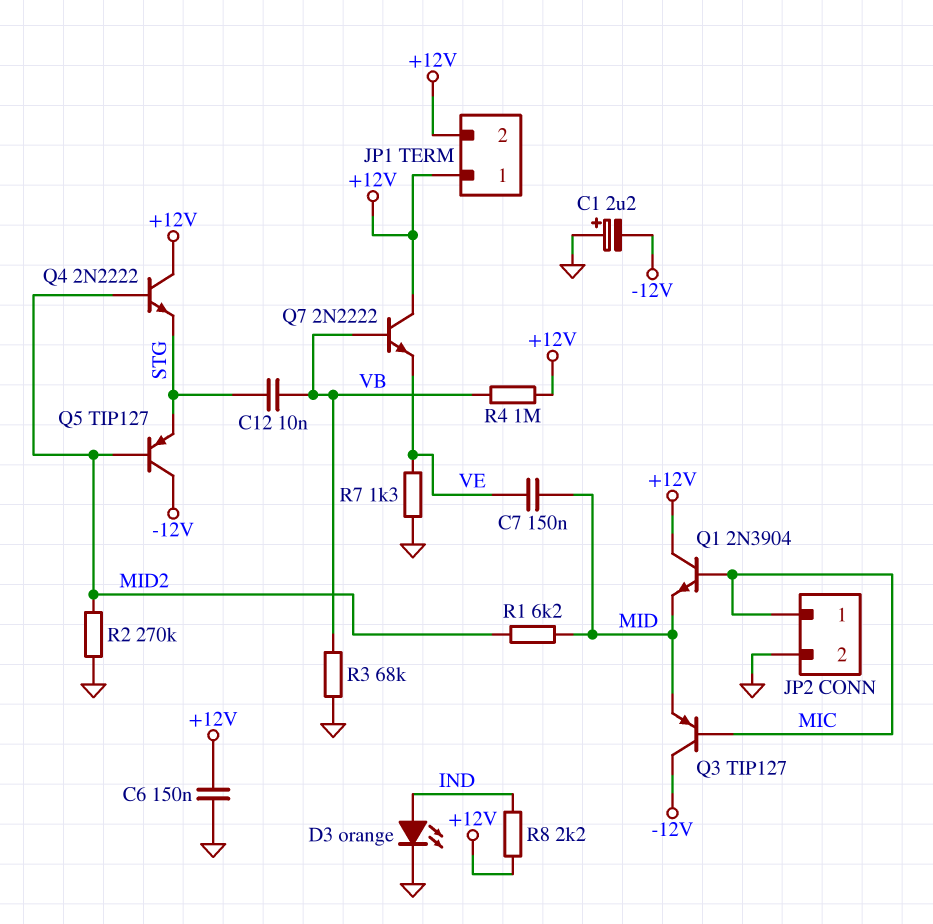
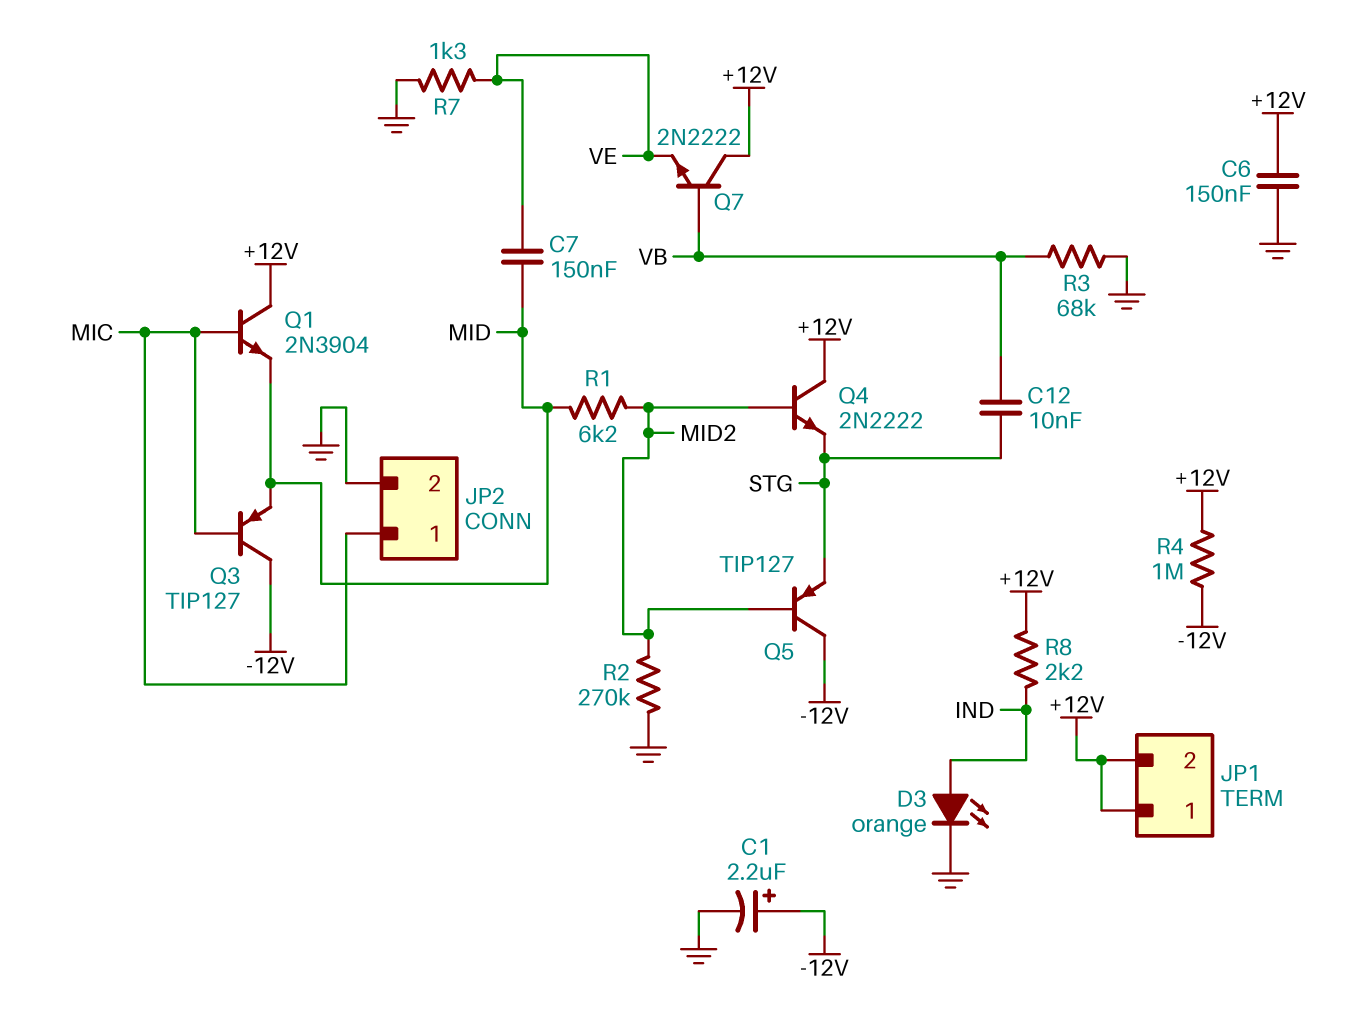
C1: 2.2uF (plus GND, minus -12V) -> 2.2uF (plus -12V, minus GND)
R4: 1M (+12V, VB) -> 1M (+12V, -12V)

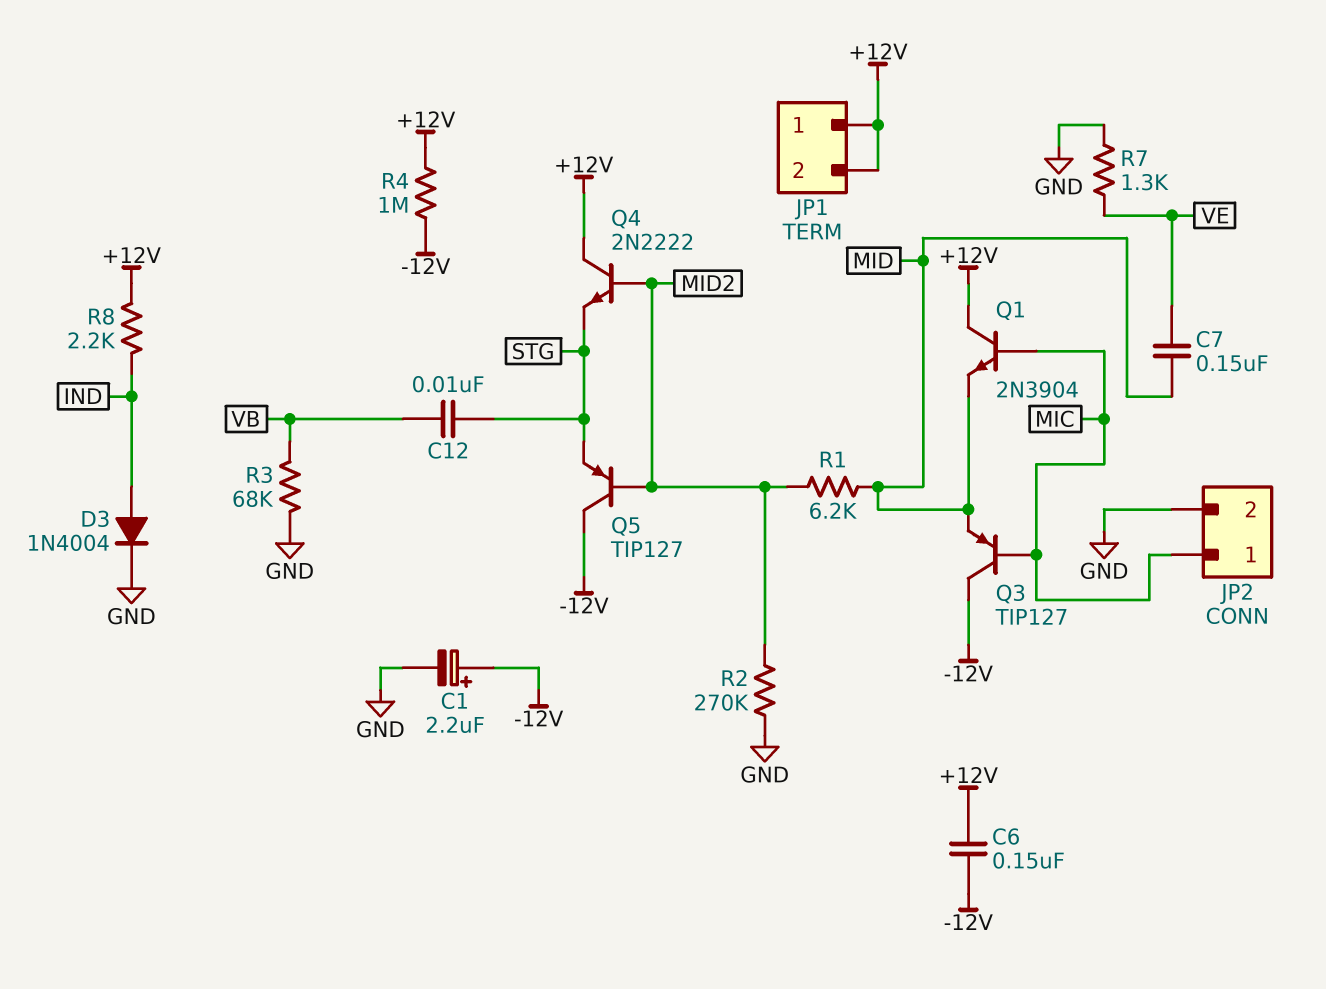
C6: 150nF (+12V, GND) -> 150nF (+12V, -12V)
D3: LED orange (A IND, K GND) -> diode 1N4004 (A IND, K GND)
Q7: NPN 2N2222 (B VB, C +12V, E VE) -> none

